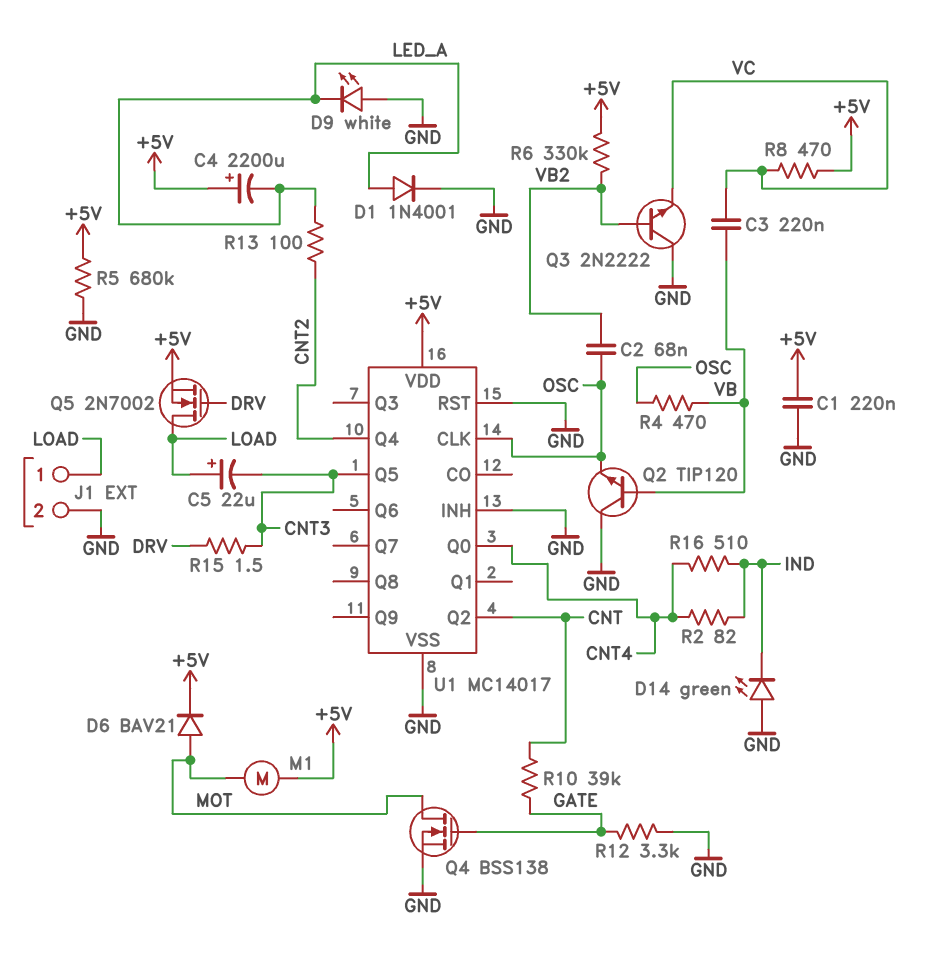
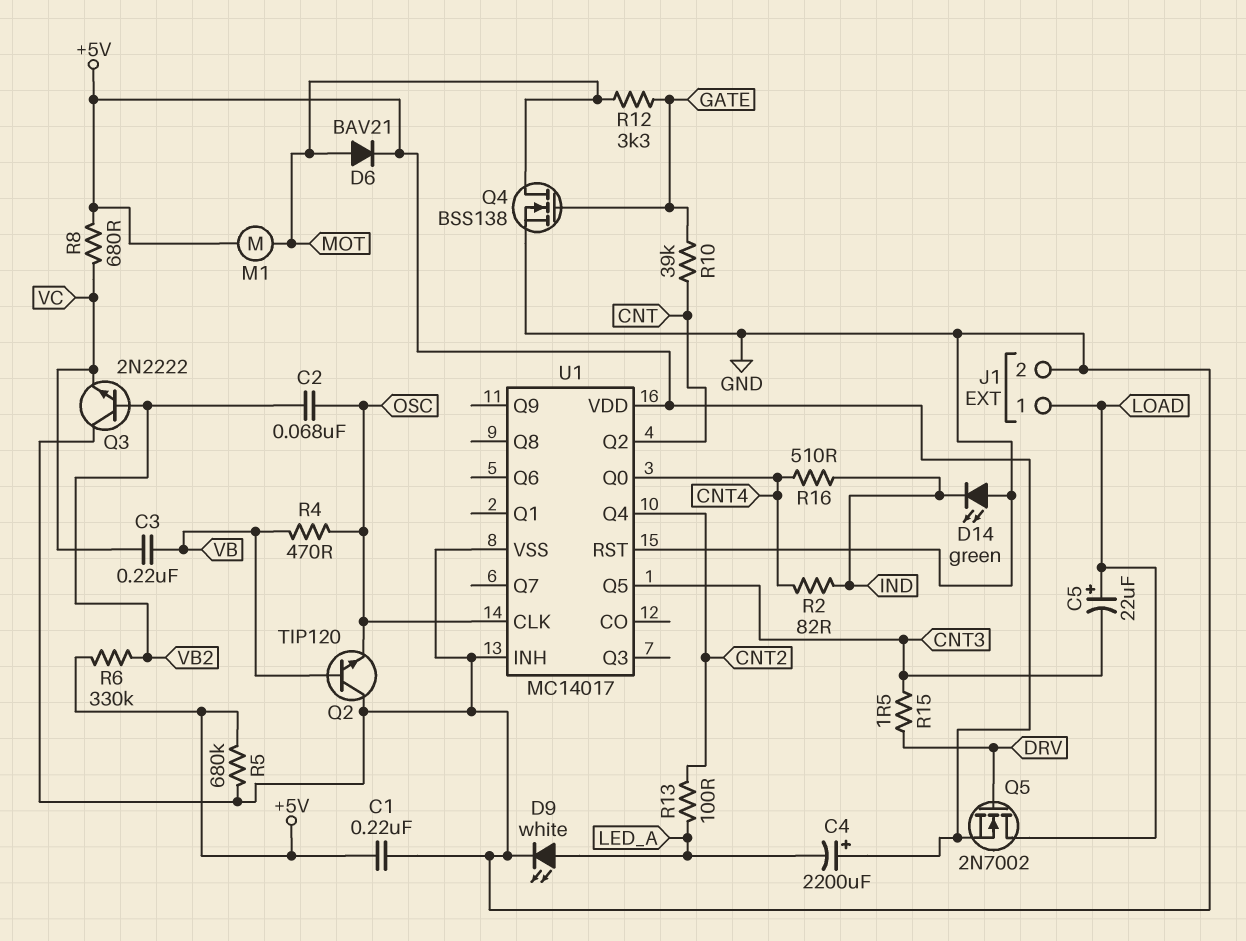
D1: diode 1N4001 (A LED_A, K GND) -> none
D9: LED white (A GND, K LED_A) -> LED white (A LED_A, K GND)
R8: 470 (+5V, VC) -> 680 (+5V, VC)
R12: 3.3k (GATE, GND) -> 3.3k (GATE, MOT)

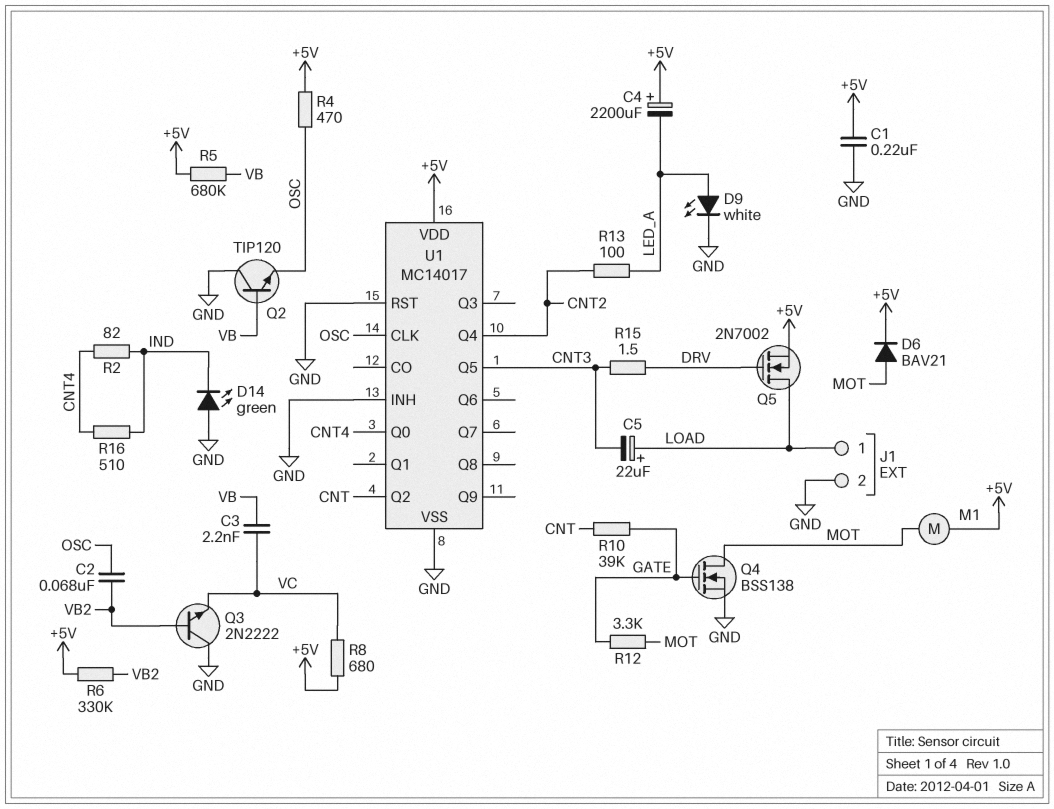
C3: 220nF (VB, VC) -> 2.2nF (VB, VC)
R4: 470 (OSC, VB) -> 470 (+5V, OSC)
R5: 680k (+5V, GND) -> 680k (+5V, VB)

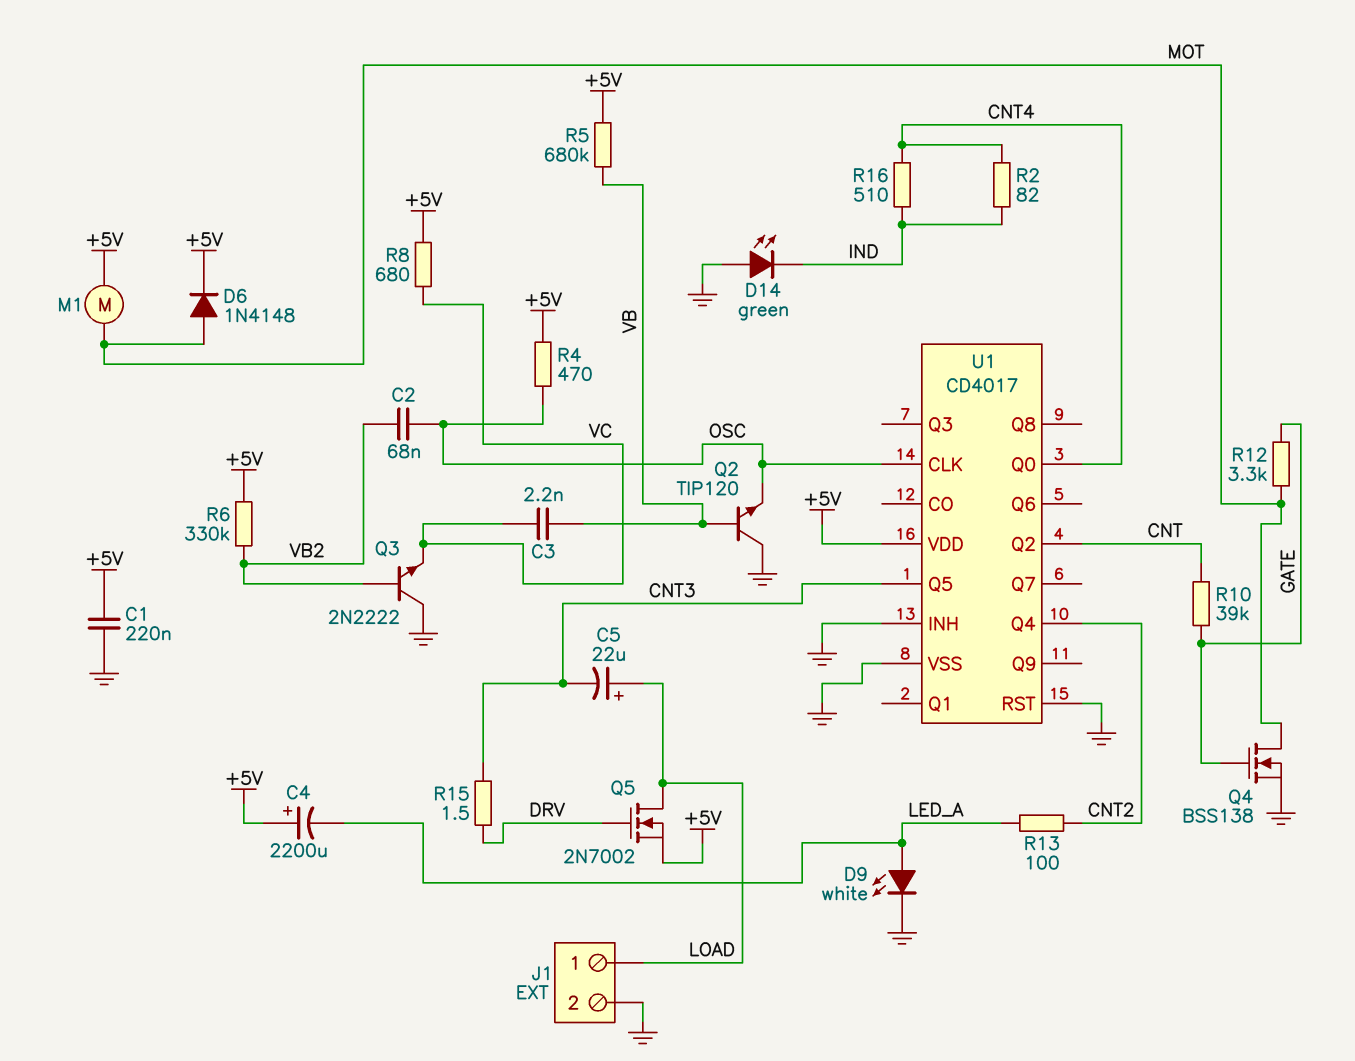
D6: diode BAV21 (A MOT, K +5V) -> diode 1N4148 (A MOT, K +5V)
U1: MC14017 -> CD4017

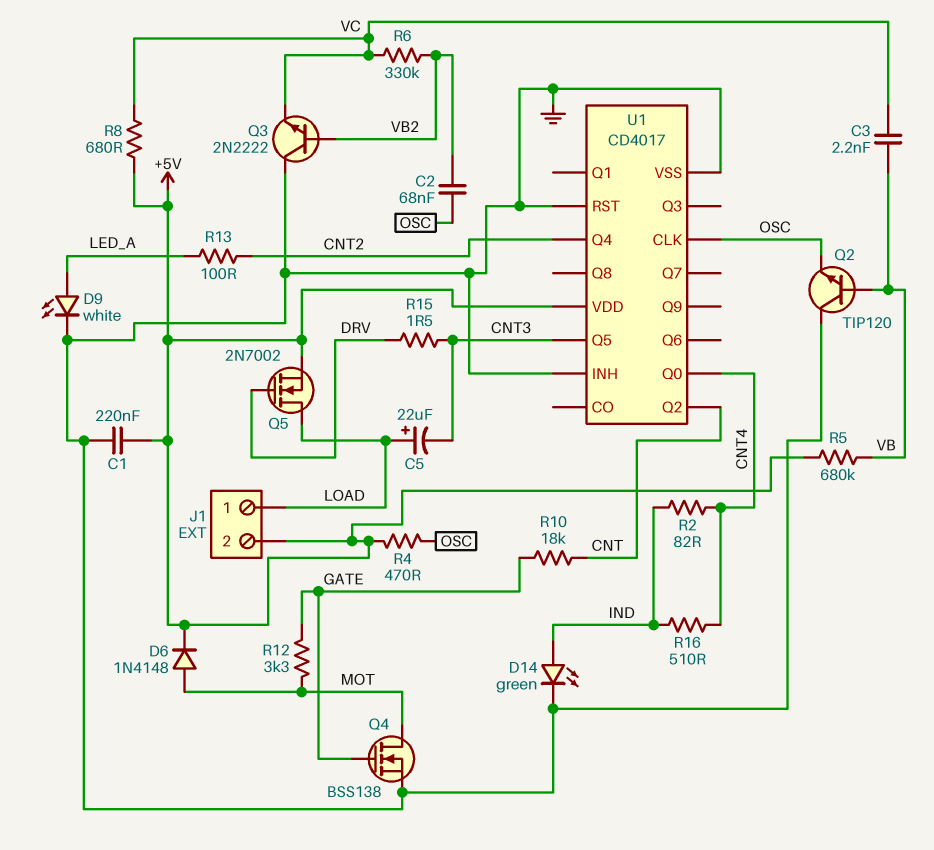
C4: 2200uF (plus +5V, minus LED_A) -> none
D14: LED green (A GND, K IND) -> LED green (A IND, K GND)
J1 pin 2: GND -> +5V
M1: motor (+5V, MOT) -> none
R6: 330k (+5V, VB2) -> 330k (VB2, VC)
R10: 39k (CNT, GATE) -> 18k (CNT, GATE)

